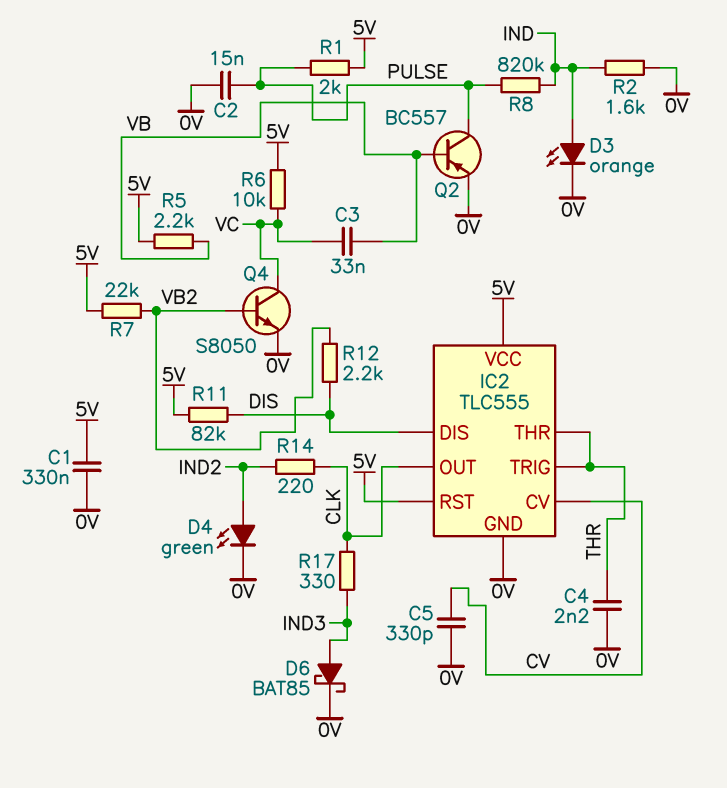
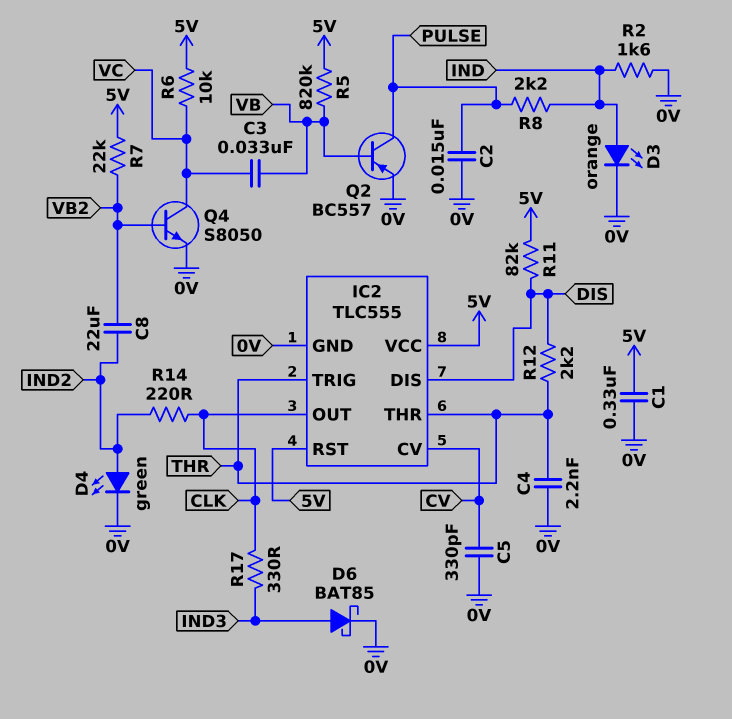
C8: none -> 22uF (IND2, VB2)
R1: 2k (5V, PULSE) -> none
R5: 2.2k (5V, VB) -> 820k (5V, VB)
R8: 820k (IND, PULSE) -> 2.2k (IND, PULSE)
R12: 2.2k (DIS, VB2) -> 2.2k (DIS, THR)

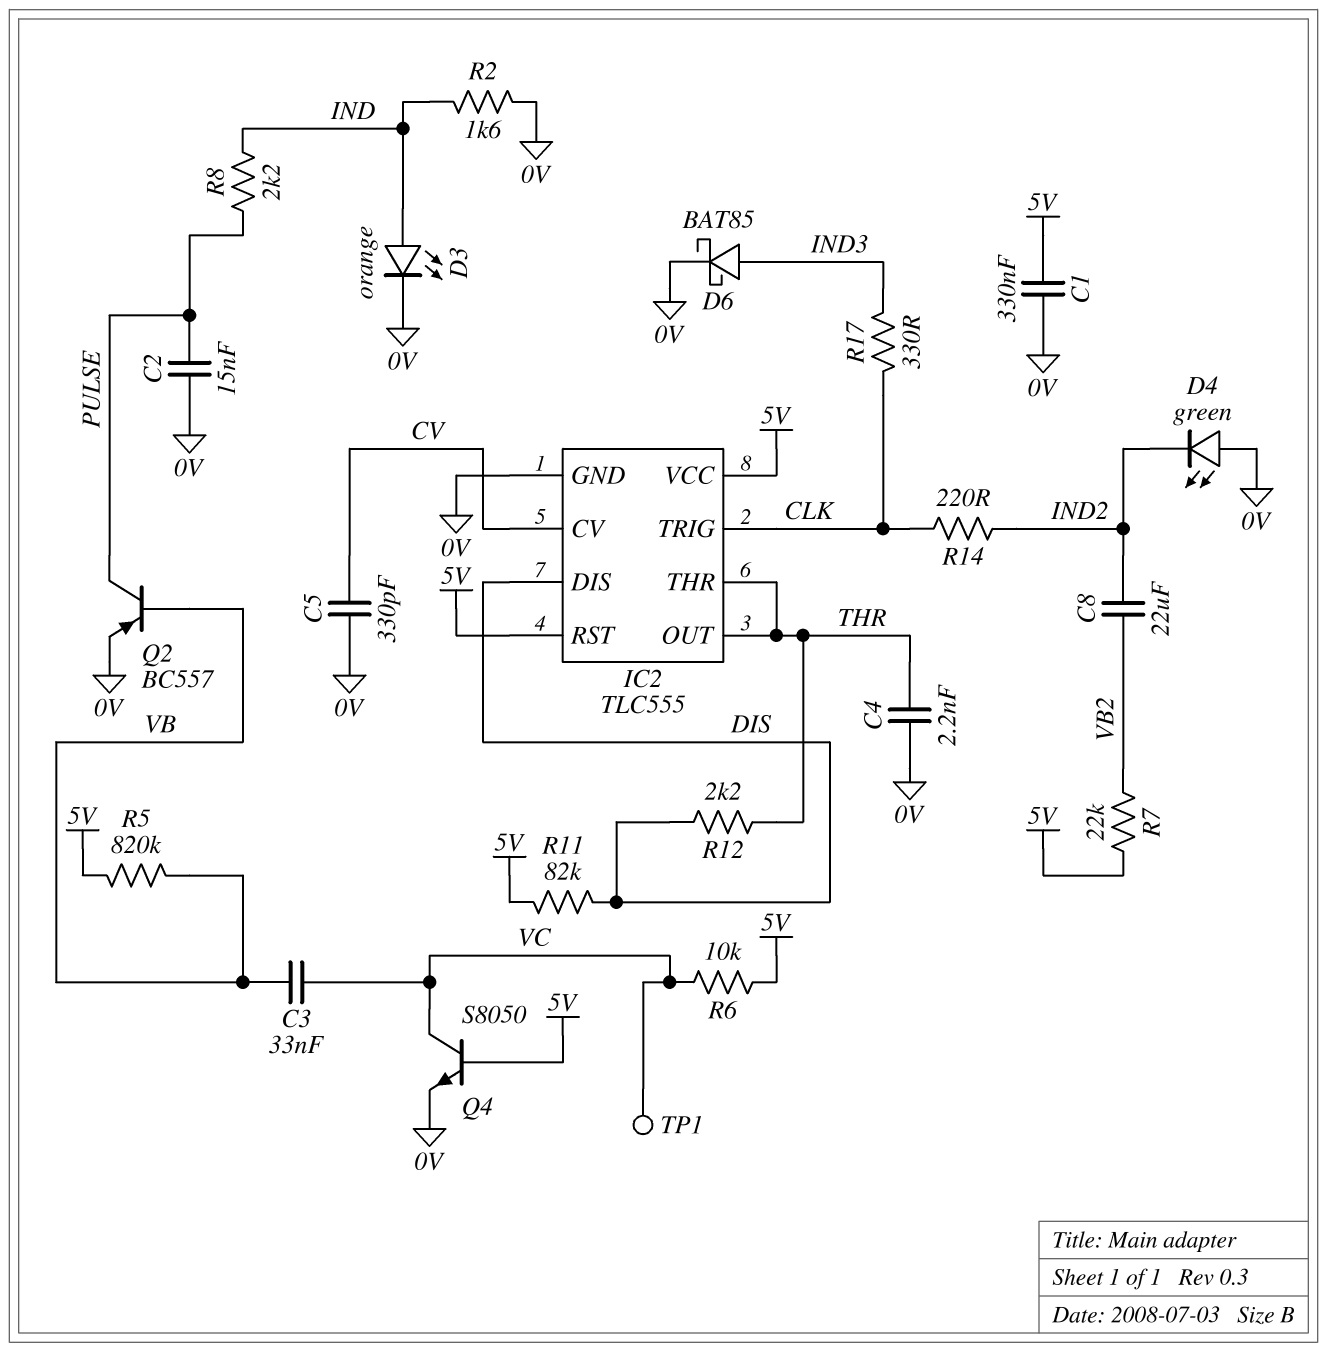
D4: LED green (A IND2, K 0V) -> LED green (A 0V, K IND2)
IC2 pin OUT: CLK -> THR
IC2 pin TRIG: THR -> CLK
Q4: NPN S8050 (B VB2, C VC, E 0V) -> NPN S8050 (B 5V, C VC, E 0V)
TP1: none -> test point (VC)

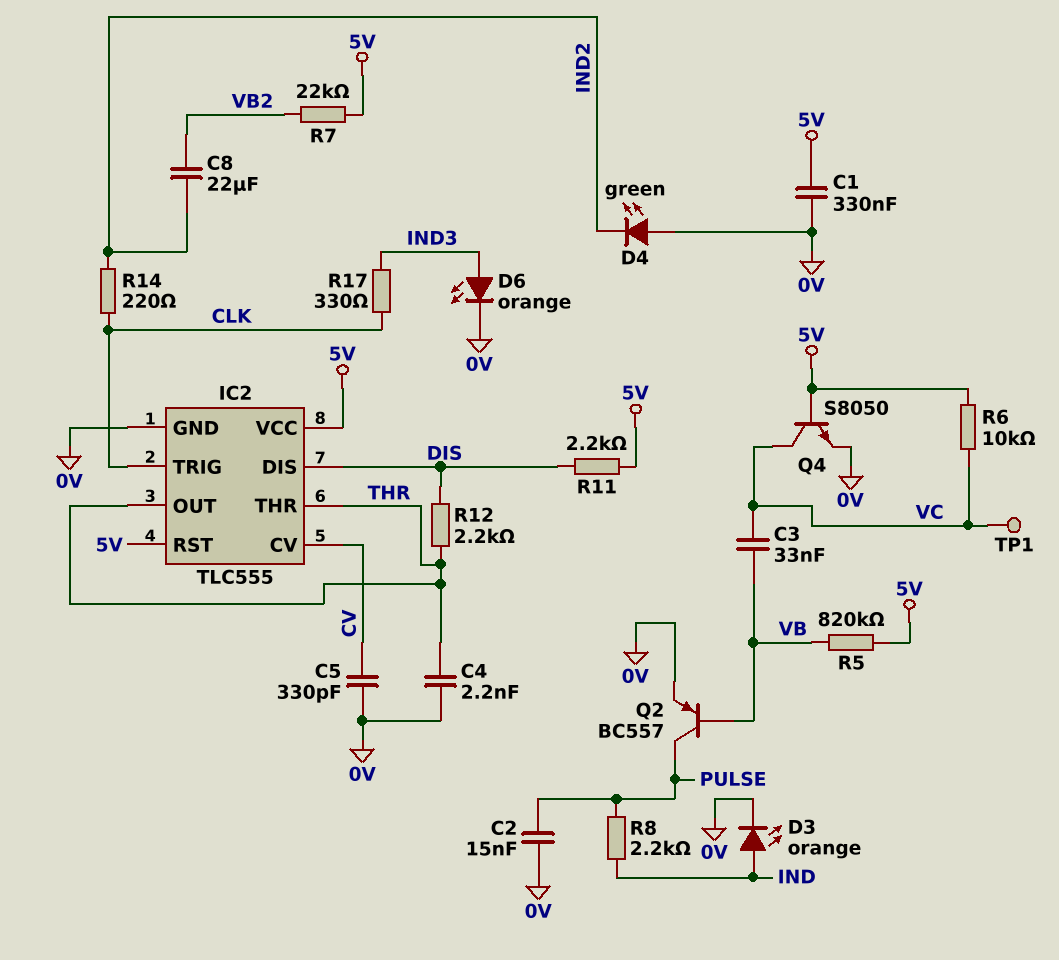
D6: schottky BAT85 (A IND3, K 0V) -> LED orange (A IND3, K 0V)
R2: 1.6k (0V, IND) -> none
R11: 82k (5V, DIS) -> 2.2k (5V, DIS)

